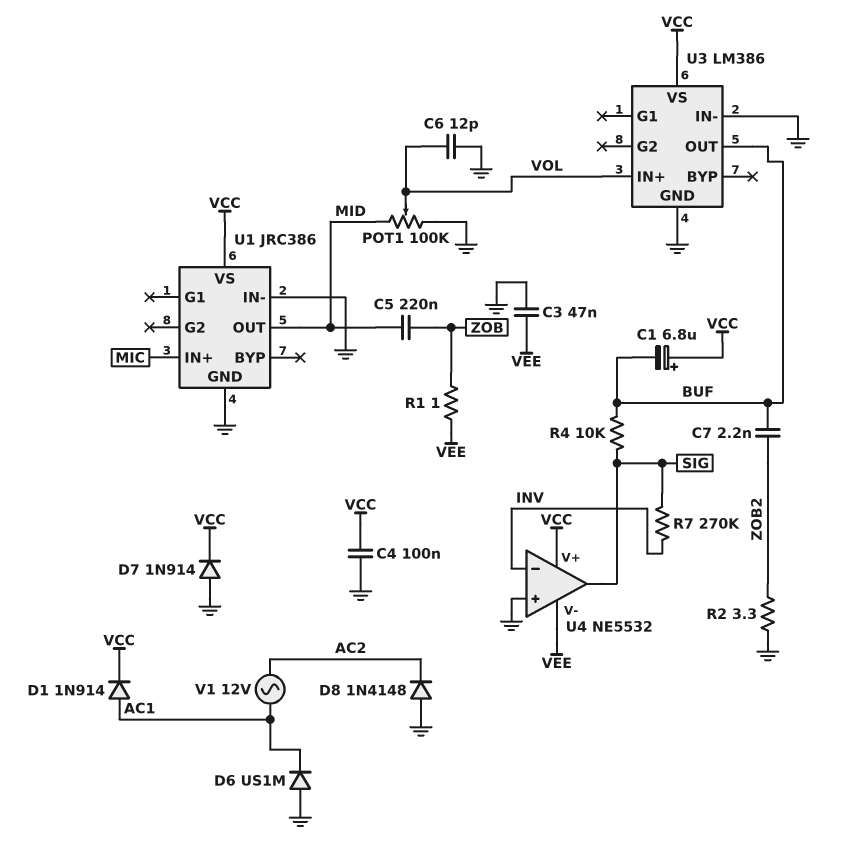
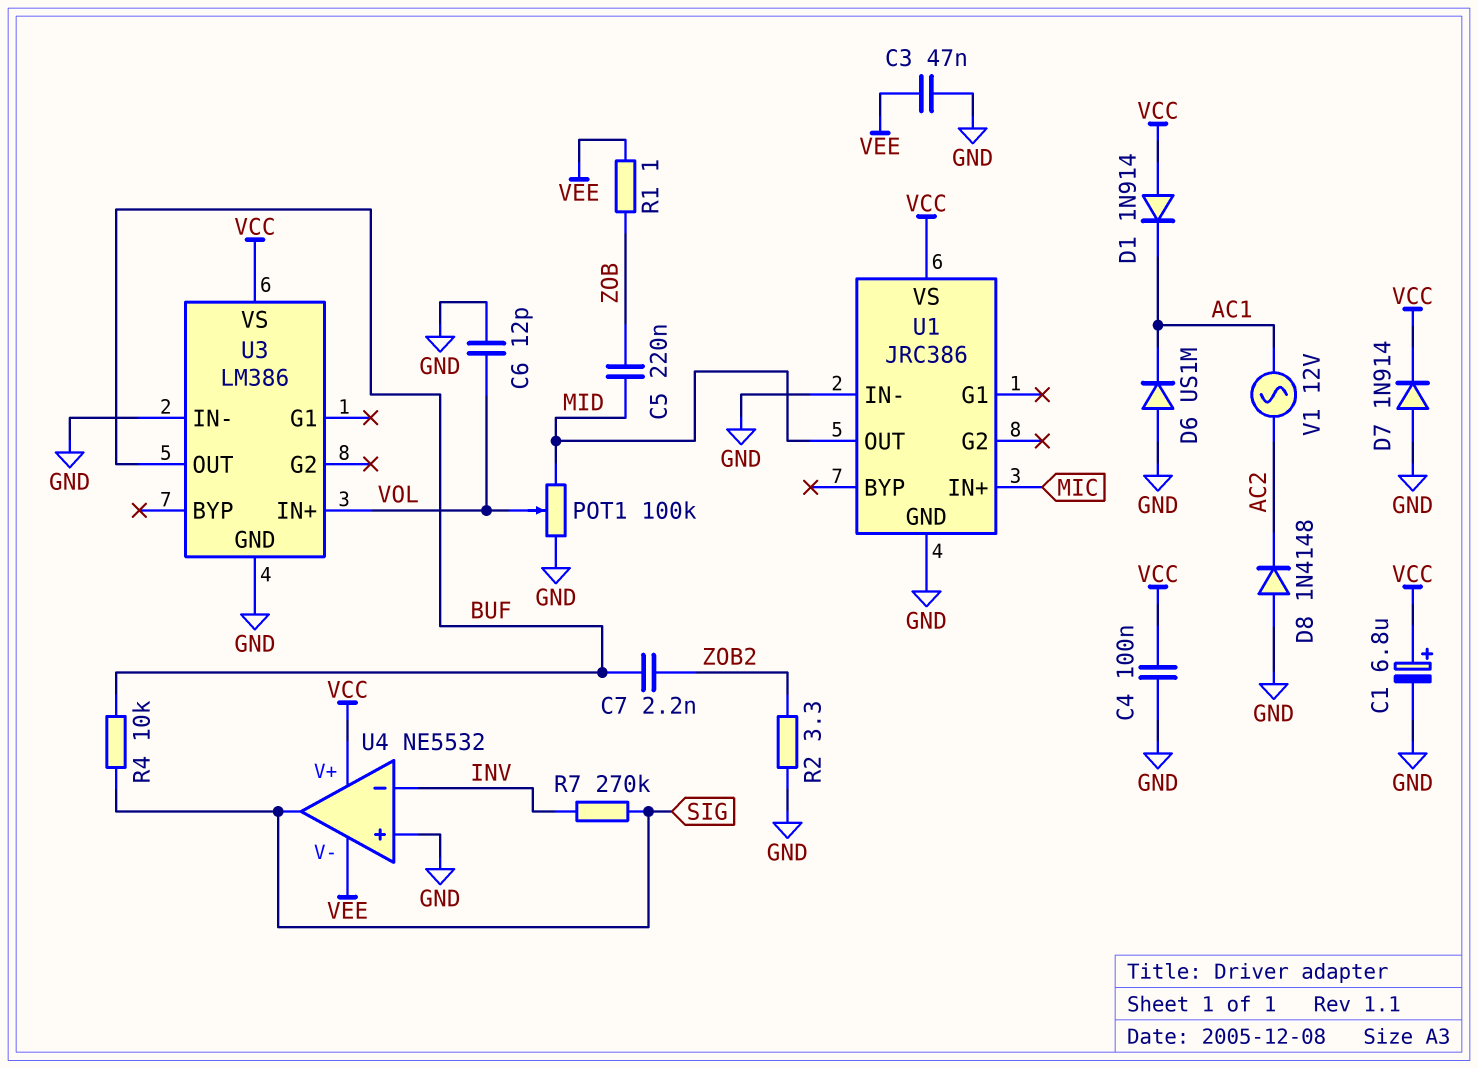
C1: 6.8uF (plus VCC, minus BUF) -> 6.8uF (plus VCC, minus GND)
D1: diode 1N914 (A AC1, K VCC) -> diode 1N914 (A VCC, K AC1)

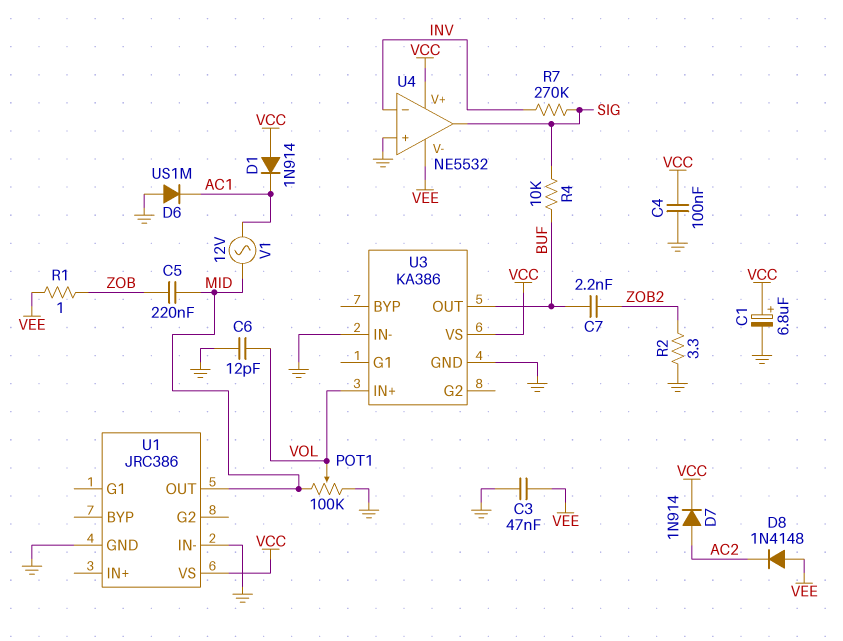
D7: diode 1N914 (A GND, K VCC) -> diode 1N914 (A AC2, K VCC)
D8: diode 1N4148 (A GND, K AC2) -> diode 1N4148 (A VEE, K AC2)
U1 pin IN+: MIC -> none
U3: LM386 -> KA386
V1: AC 12V (AC1, AC2) -> AC 12V (AC1, MID)

